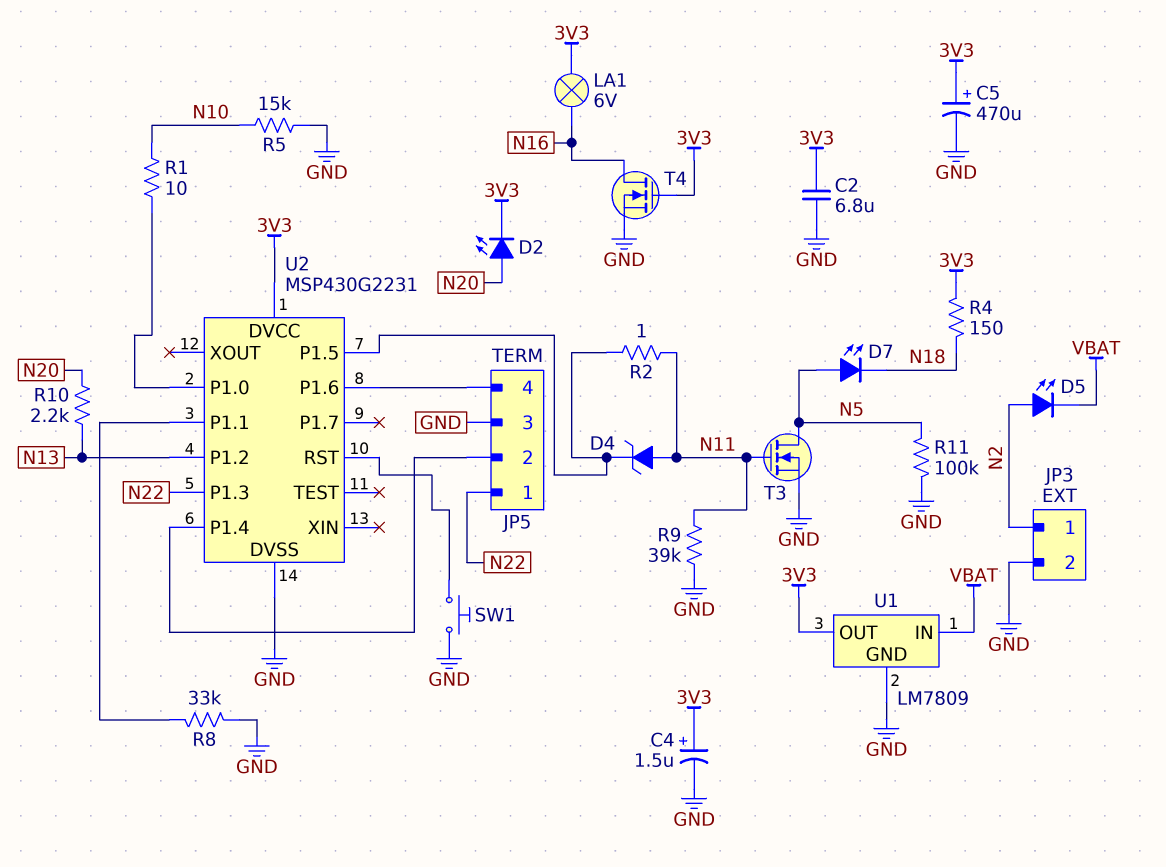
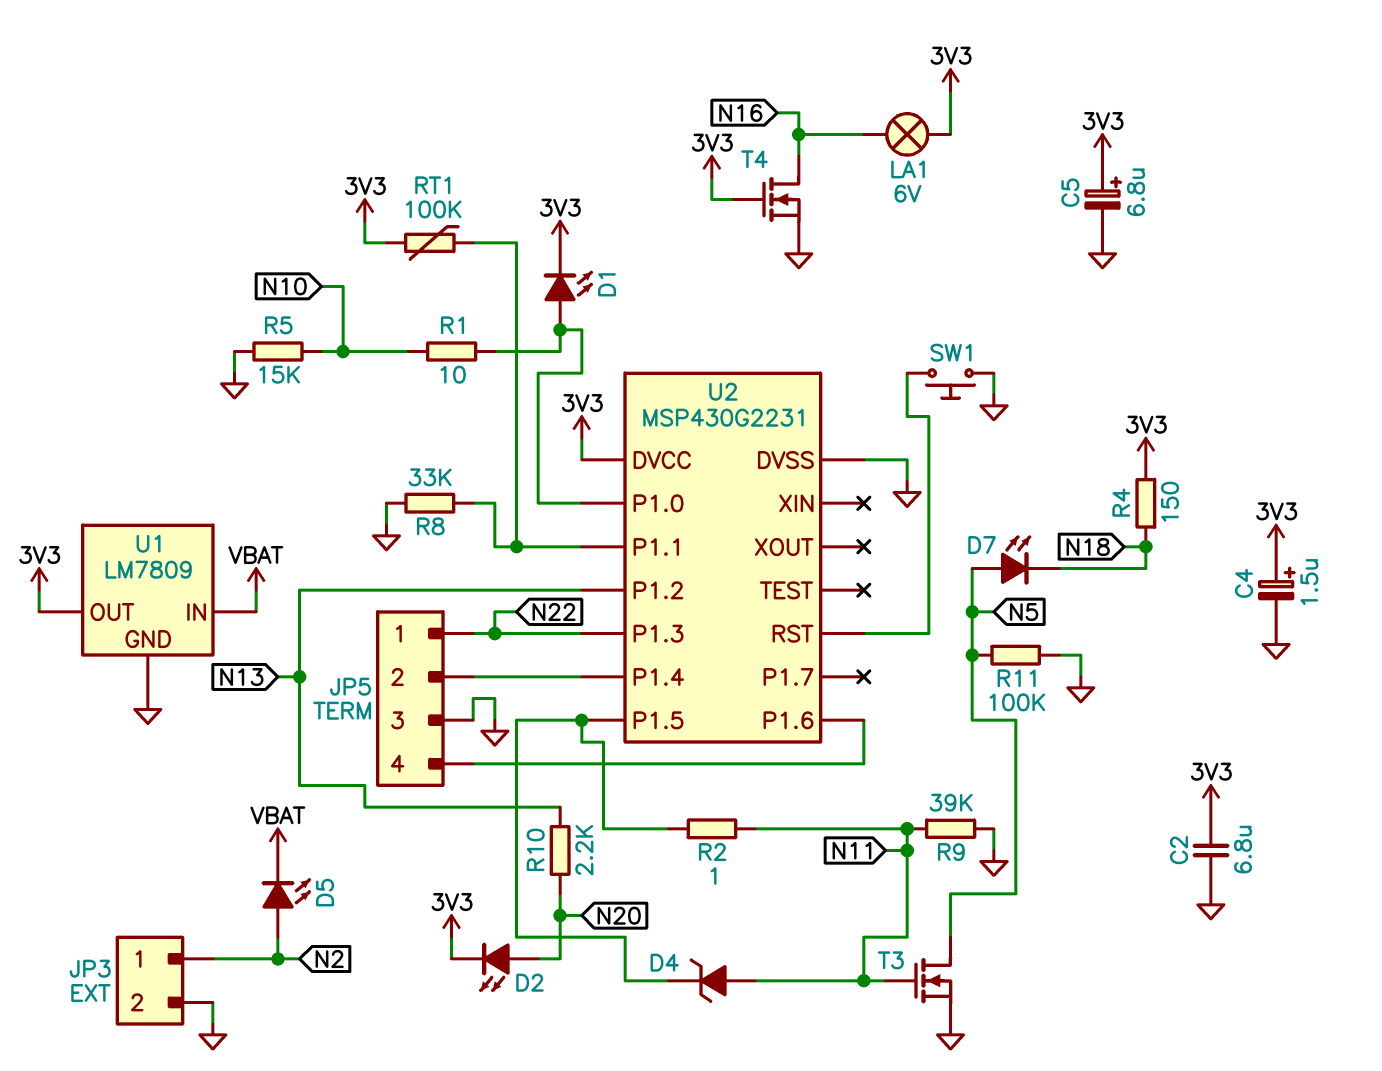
C5: 470uF (plus 3V3, minus GND) -> 6.8uF (plus 3V3, minus GND)
D1: none -> LED (A U2/P1.0, K 3V3)
RT1: none -> 100k (3V3, U2/P1.1)

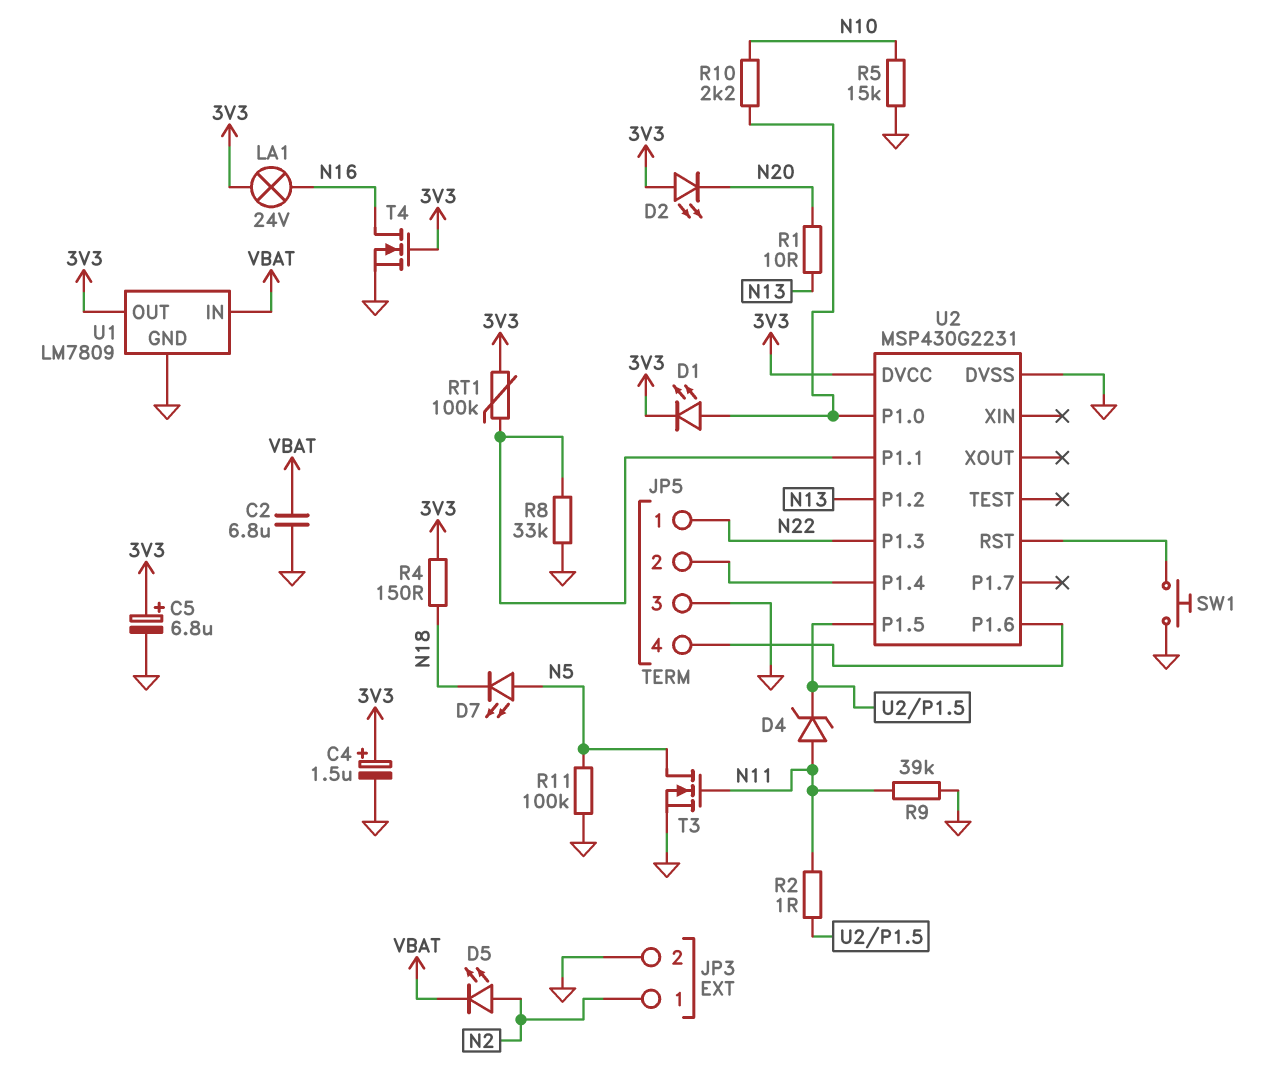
C2: 6.8uF (3V3, GND) -> 6.8uF (GND, VBAT)
D2: LED (A N20, K 3V3) -> LED (A 3V3, K N20)
LA1: lamp 6V (3V3, N16) -> lamp 24V (3V3, N16)
R1: 10 (N10, U2/P1.0) -> 10 (N13, N20)
R10: 2.2k (N13, N20) -> 2.2k (N10, U2/P1.0)

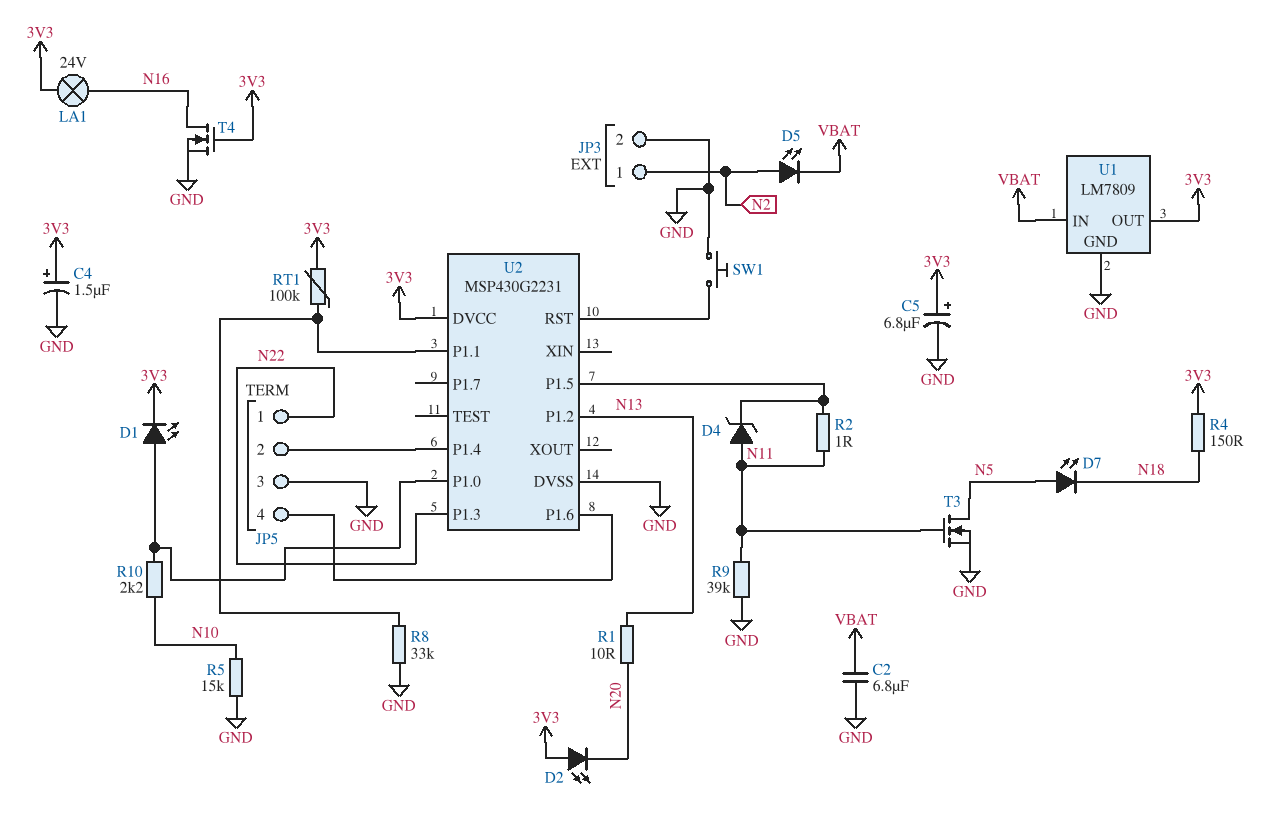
R11: 100k (GND, N5) -> none

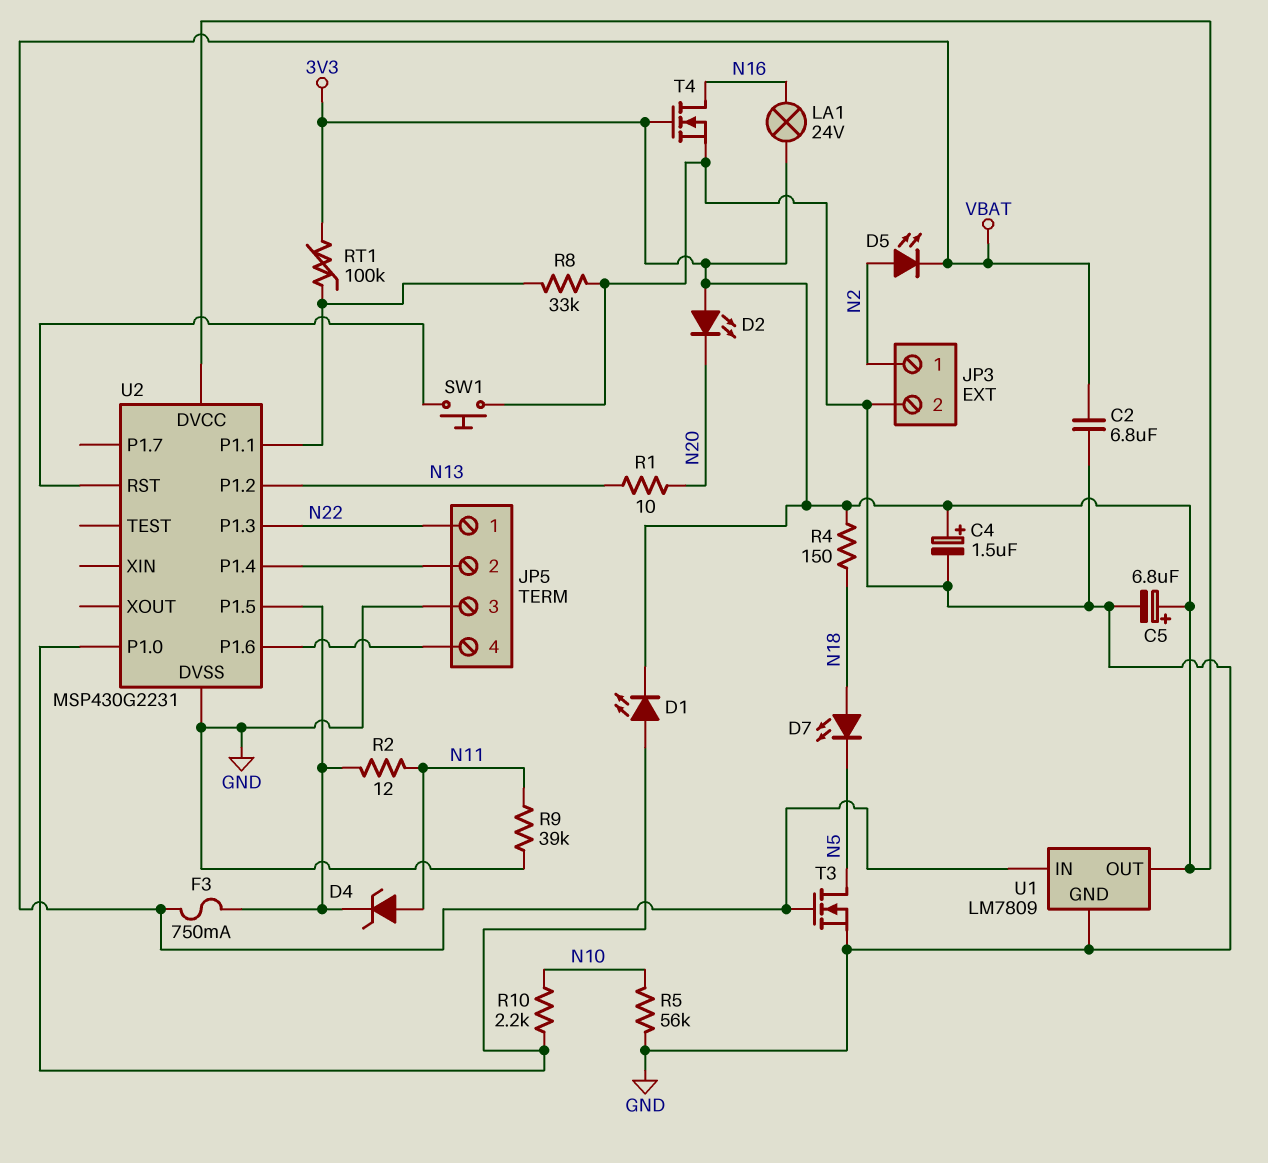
D7: LED (A N5, K N18) -> LED (A N18, K N5)
F3: none -> 750mA (U2/P1.5, VBAT)
R2: 1 (N11, U2/P1.5) -> 12 (N11, U2/P1.5)
R5: 15k (GND, N10) -> 56k (GND, N10)
T3: NMOS (G N11, D N5, S GND) -> NMOS (G VBAT, D N5, S GND)

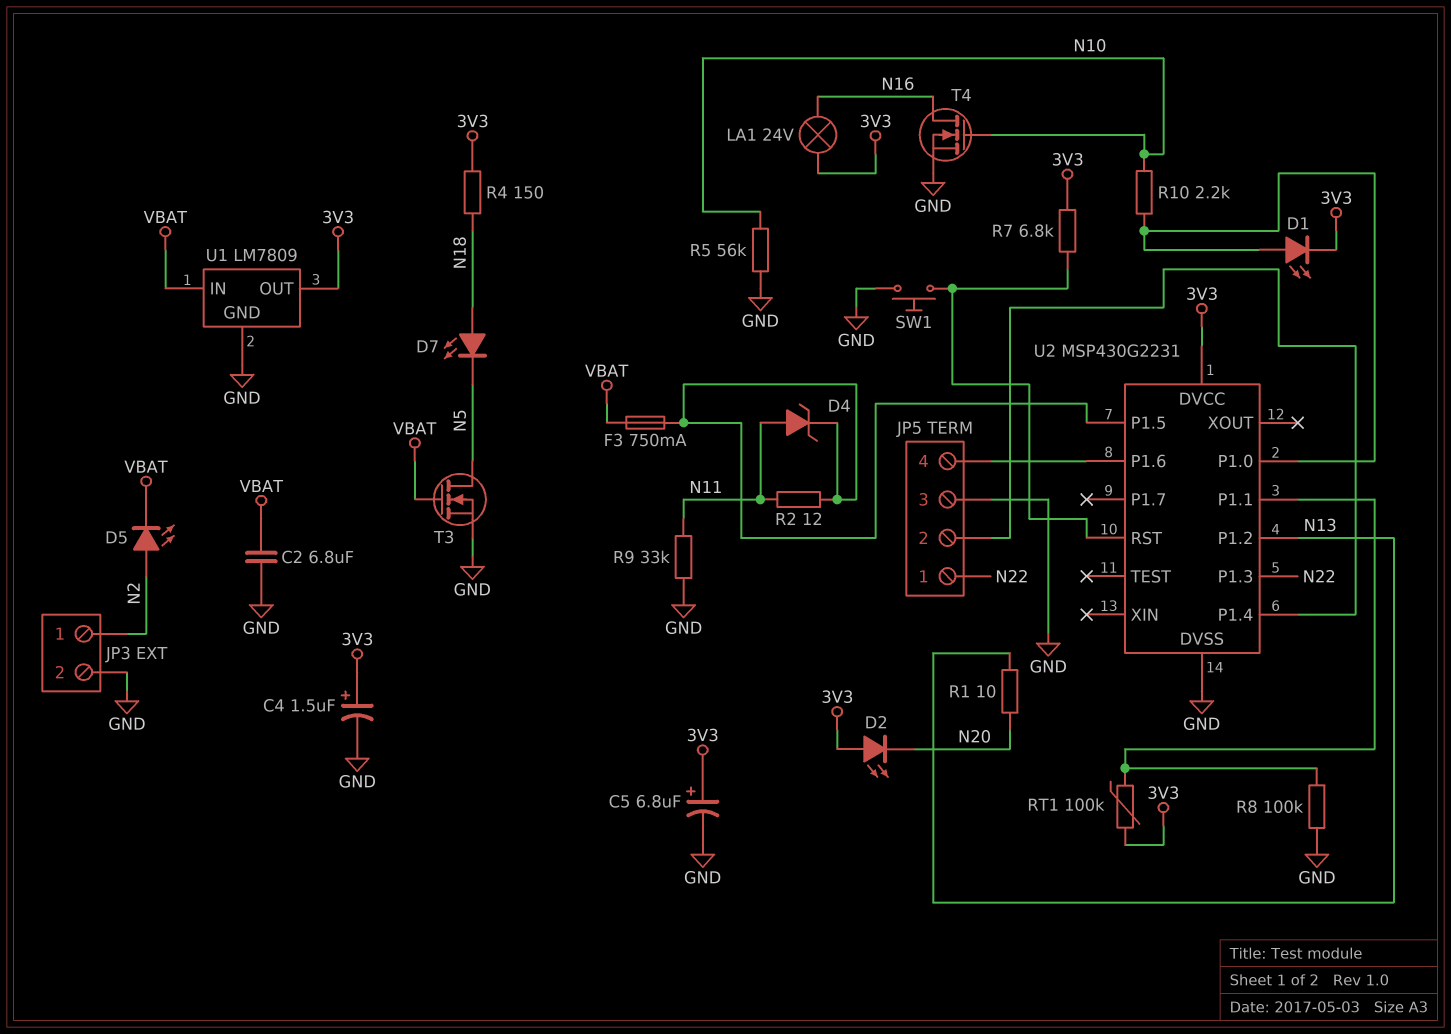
R7: none -> 6.8k (3V3, U2/RST)
R8: 33k (GND, U2/P1.1) -> 100k (GND, U2/P1.1)
R9: 39k (GND, N11) -> 33k (GND, N11)
T4: NMOS (G 3V3, D N16, S GND) -> NMOS (G N10, D N16, S GND)

